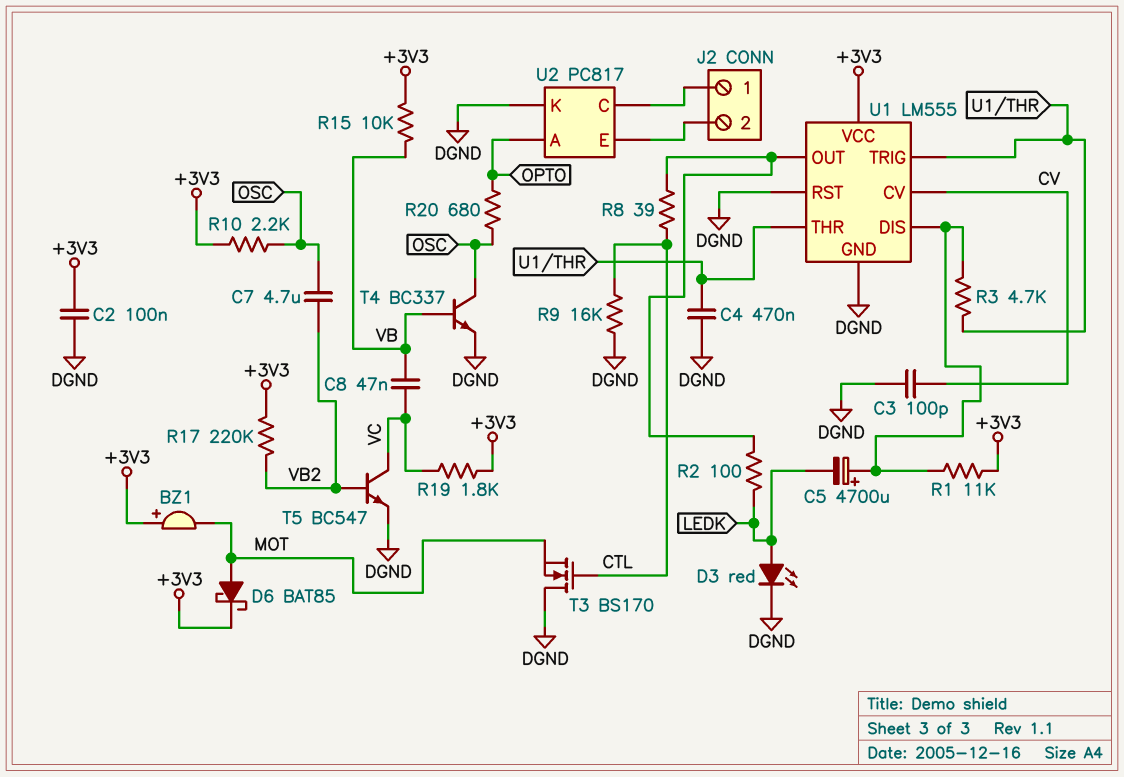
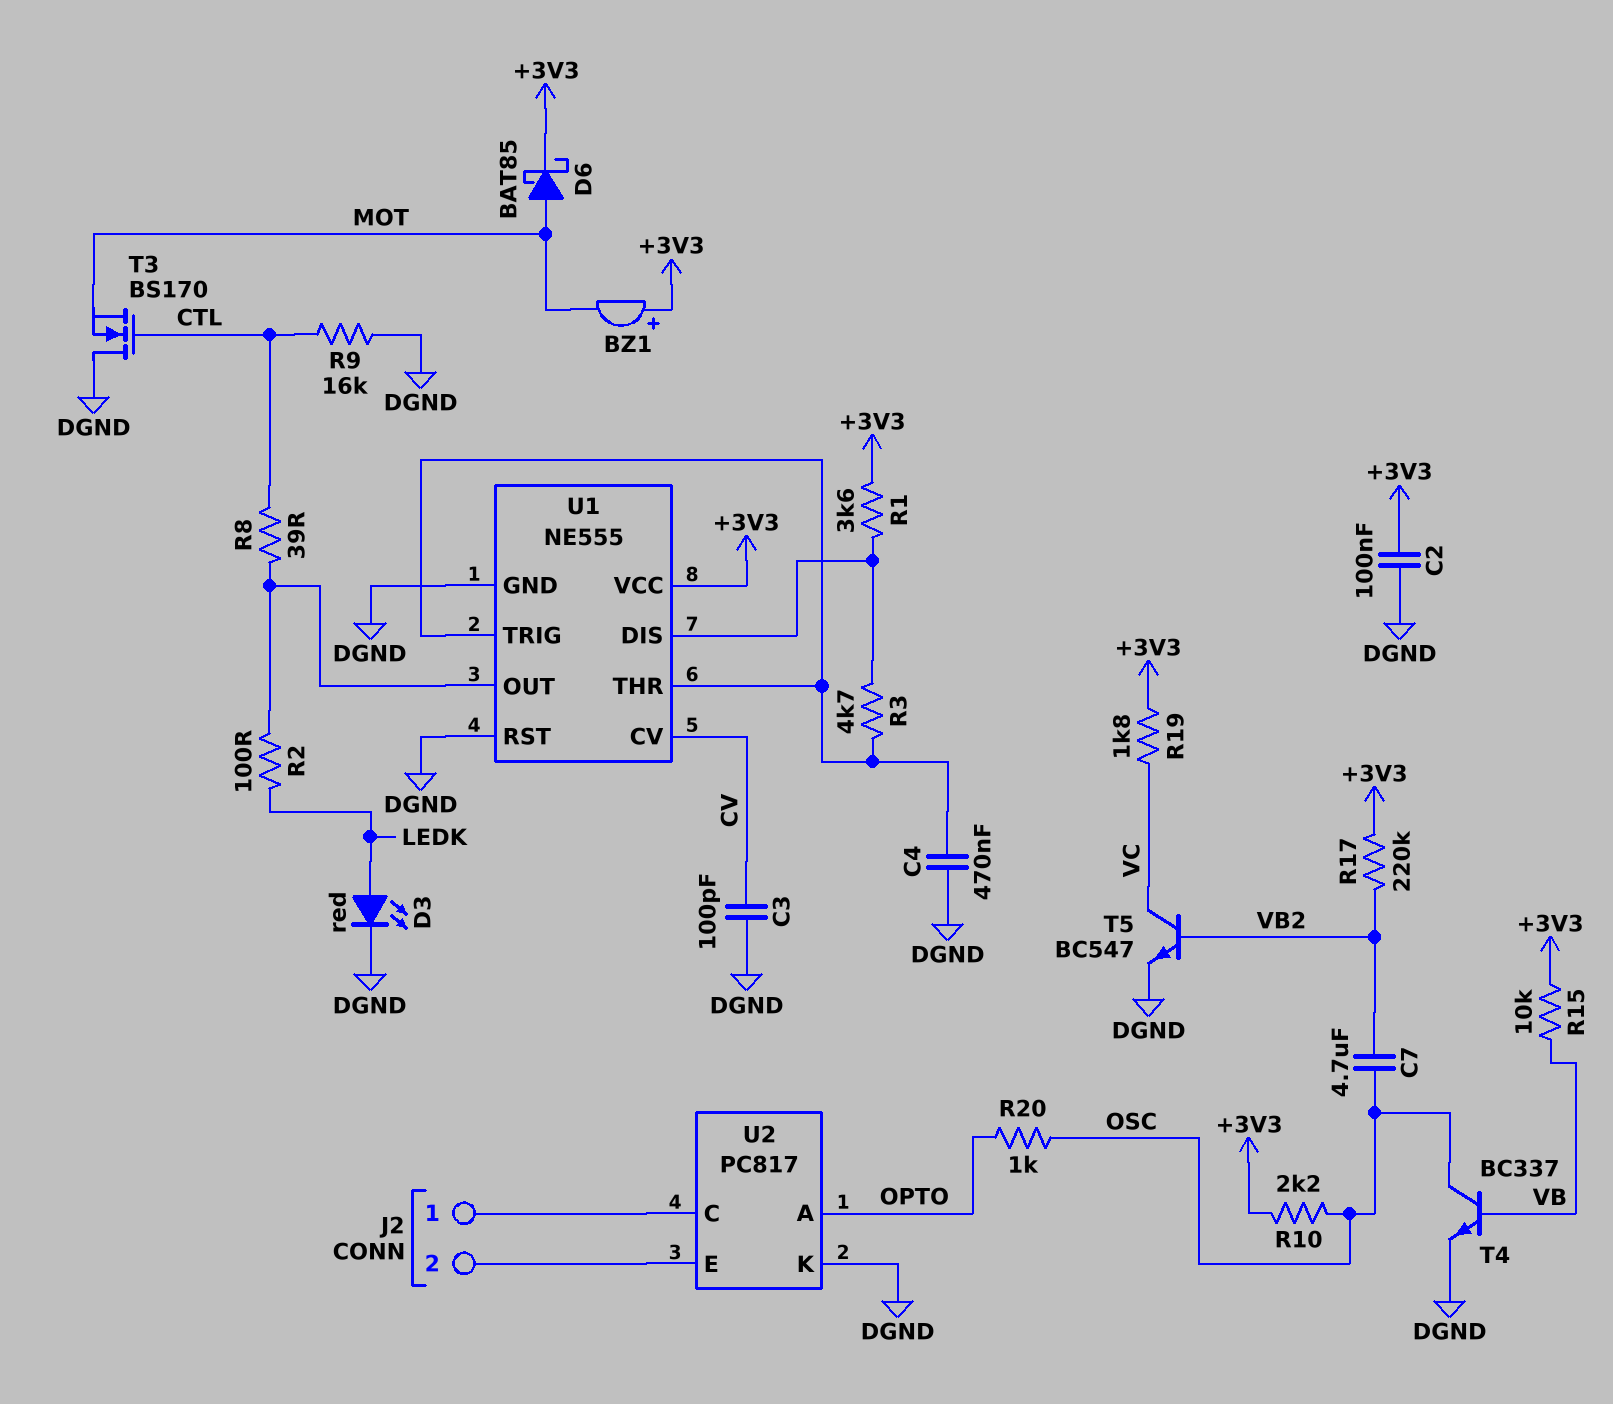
C5: 4700uF (plus U1/DIS, minus LEDK) -> none
C8: 47nF (VB, VC) -> none
R1: 11k (+3V3, U1/DIS) -> 3.6k (+3V3, U1/DIS)
R20: 680 (OPTO, OSC) -> 1k (OPTO, OSC)
U1: LM555 -> NE555

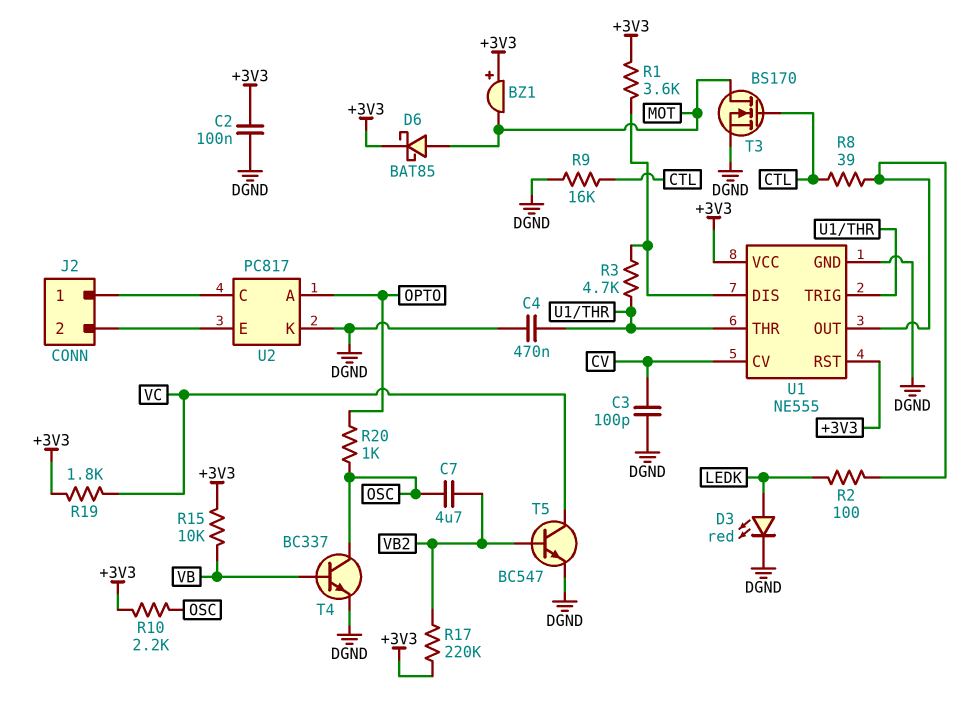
T3: NMOS BS170 (G CTL, D DGND, S MOT) -> NMOS BS170 (G CTL, D MOT, S DGND)
U1 pin RST: DGND -> +3V3

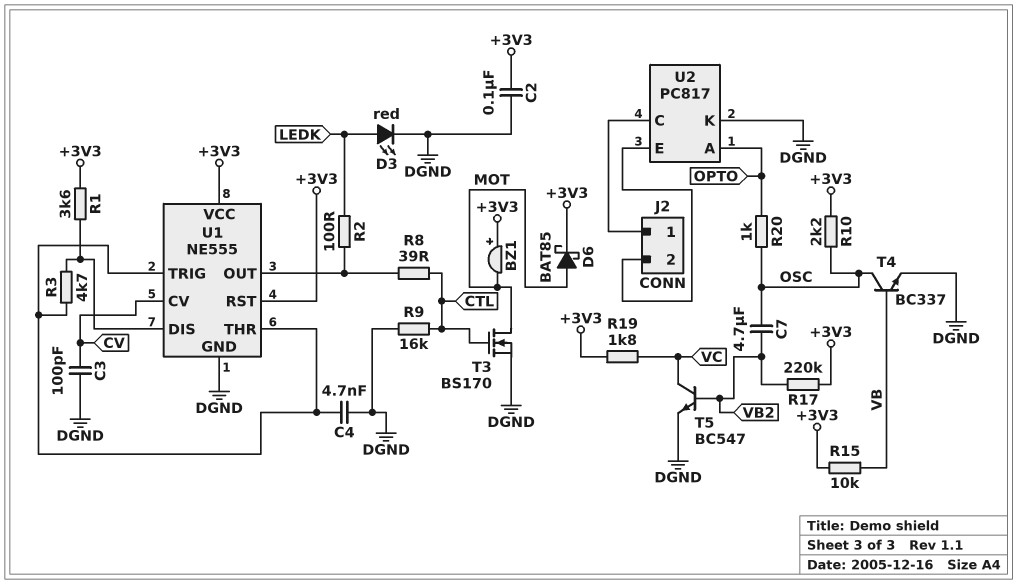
C4: 470nF (DGND, U1/THR) -> 4.7nF (DGND, U1/THR)

